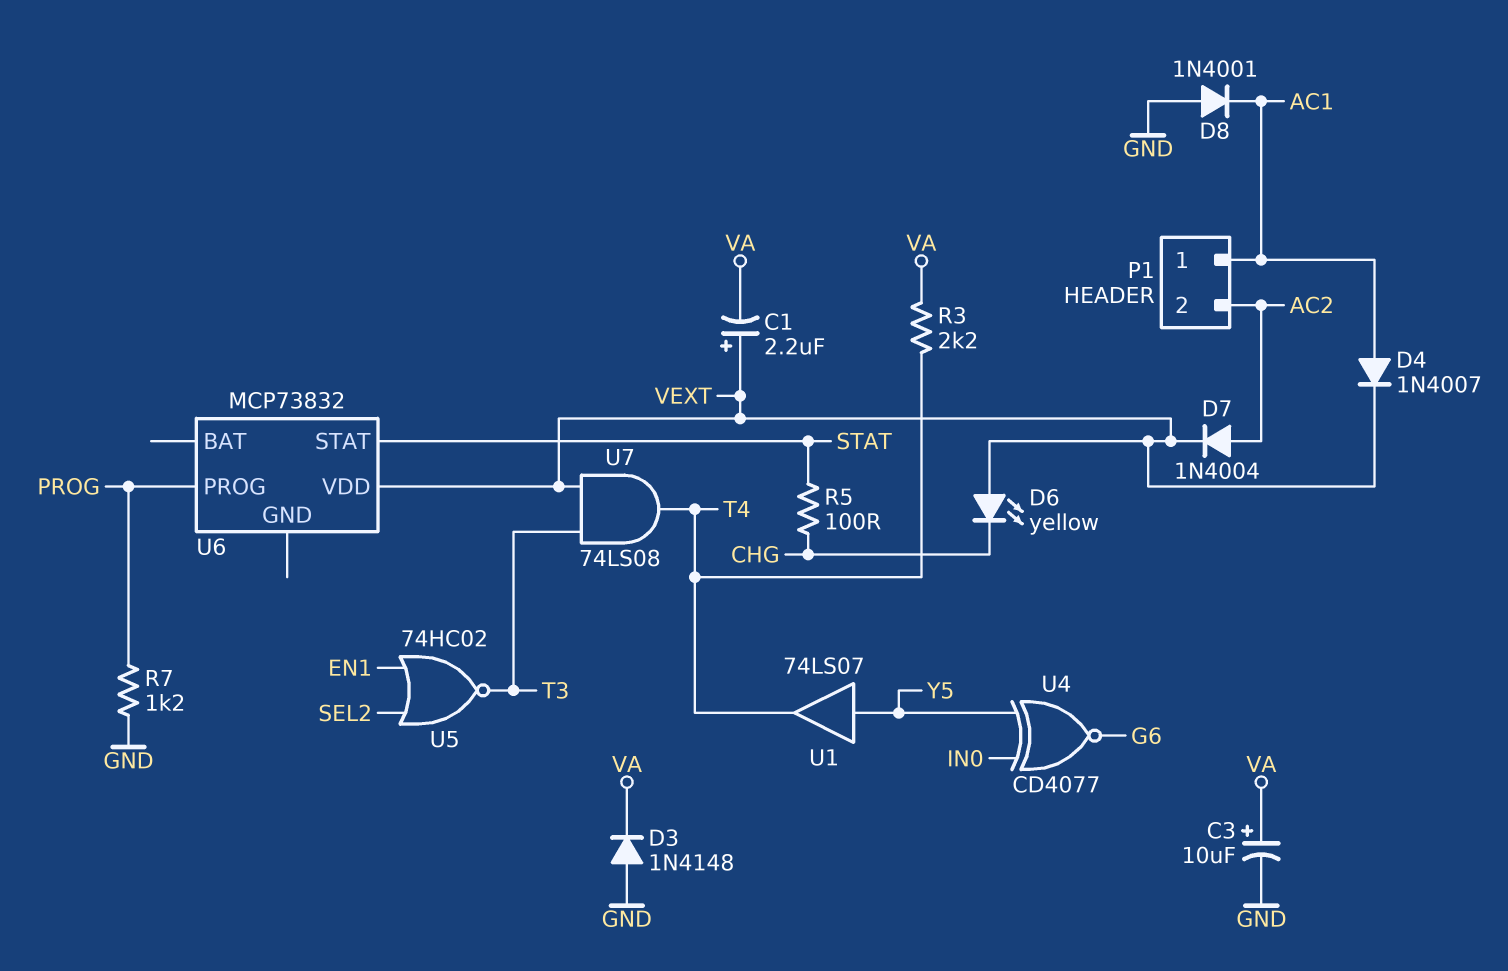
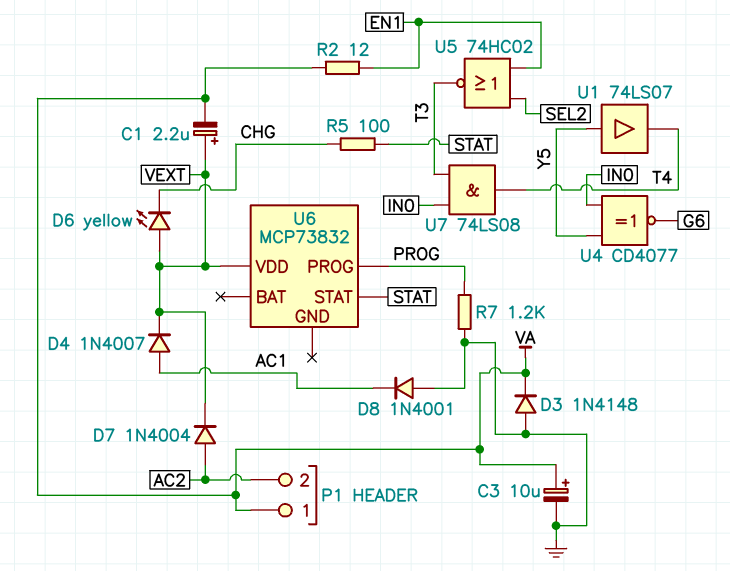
P1 pin 1: AC1 -> VA
R2: none -> 12 (EN1, VA)
R3: 2.2k (T4, VA) -> none
U7: AND 74LS08 (in T3, in VEXT, out T4) -> AND 74LS08 (in IN0, in T3, out T4)

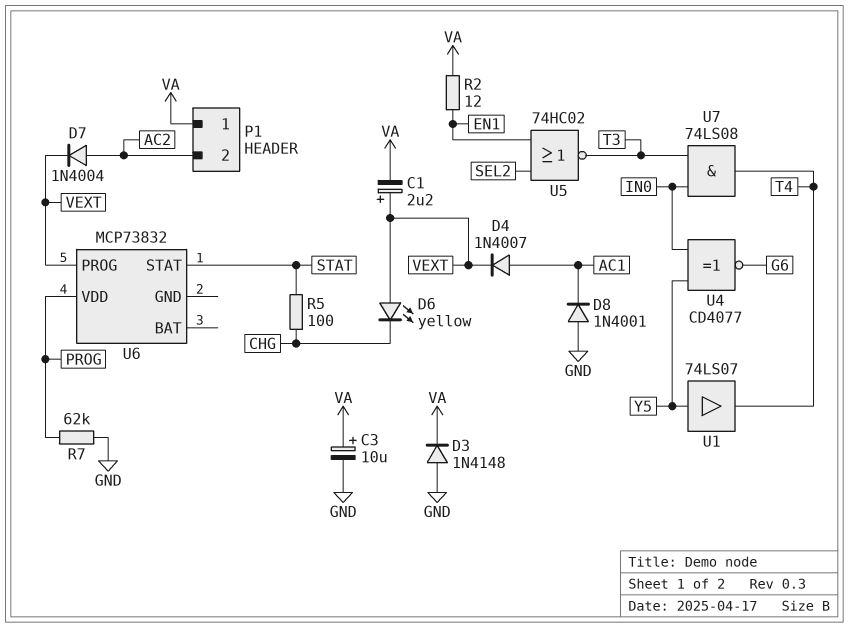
R7: 1.2k (GND, PROG) -> 62k (GND, PROG)
U6 pin PROG: PROG -> VEXT
U6 pin VDD: VEXT -> PROG

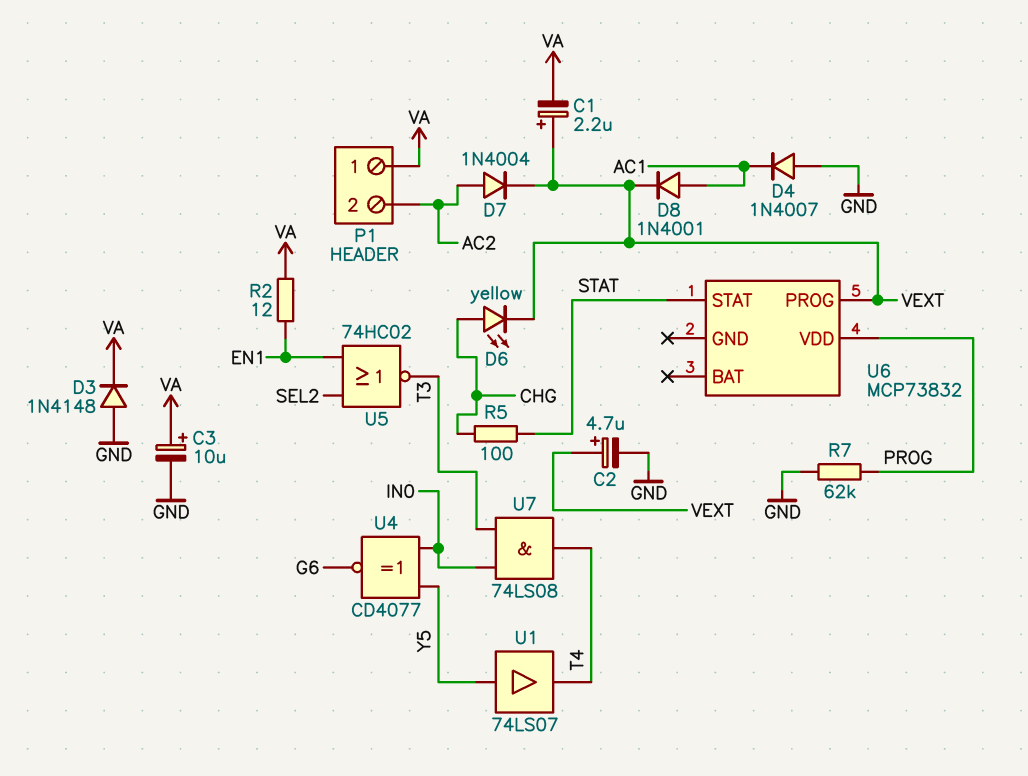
C2: none -> 4.7uF (plus VEXT, minus GND)
D4: diode 1N4007 (A AC1, K VEXT) -> diode 1N4007 (A GND, K AC1)
D6: LED yellow (A VEXT, K CHG) -> LED yellow (A CHG, K VEXT)
D8: diode 1N4001 (A GND, K AC1) -> diode 1N4001 (A AC1, K VEXT)

